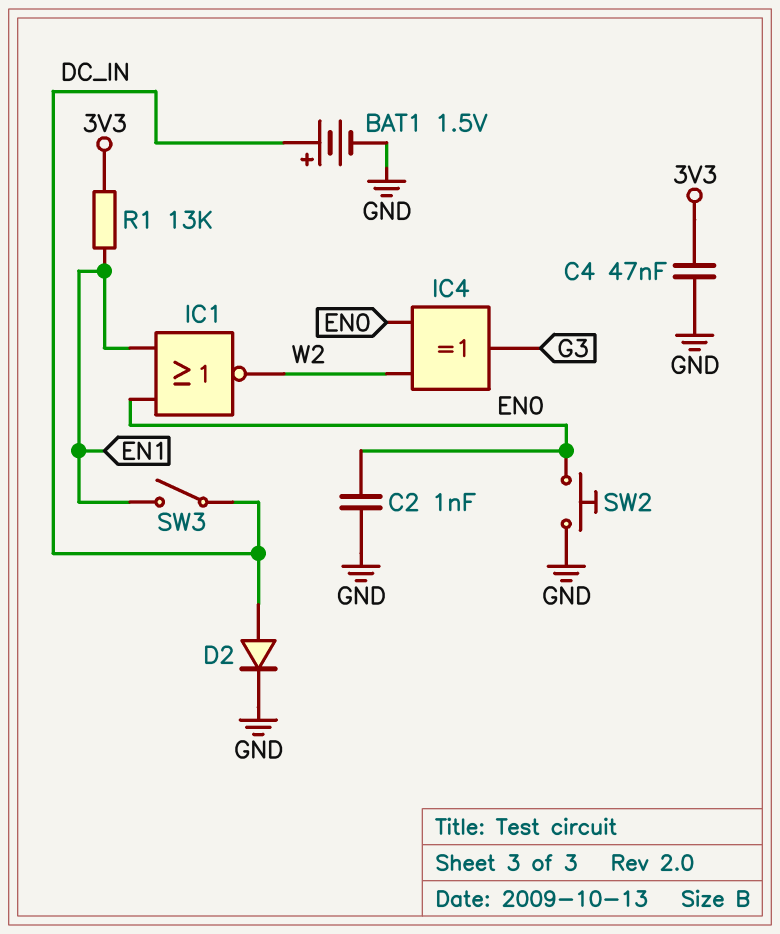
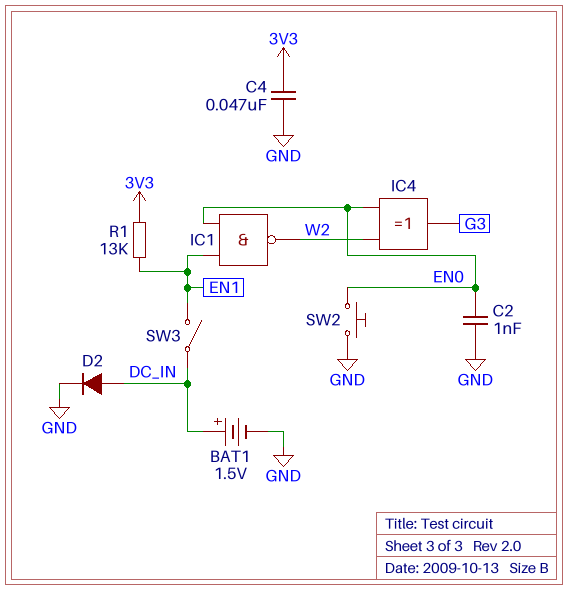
IC1: NOR (in EN0, in EN1, out W2) -> NAND (in EN0, in EN1, out W2)

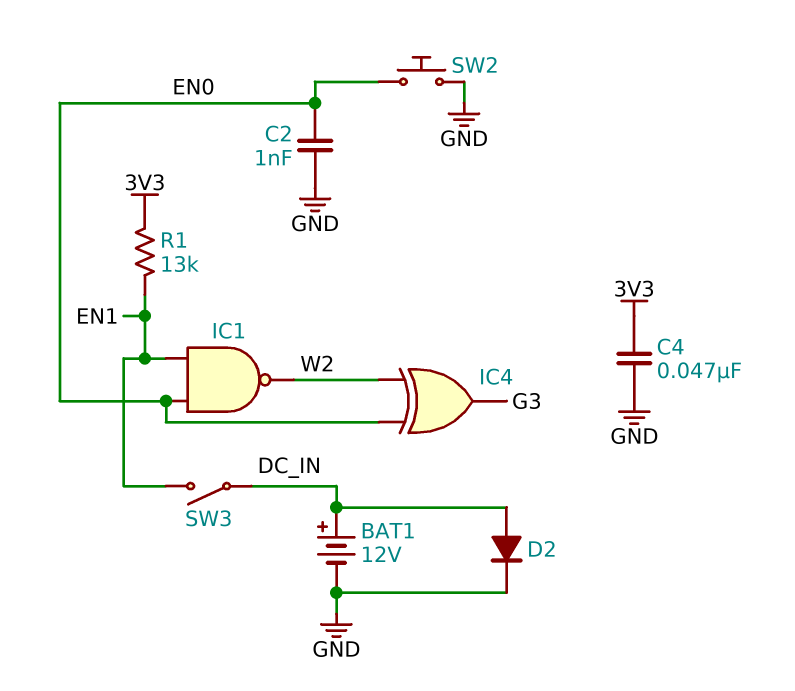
BAT1: 1.5V (plus DC_IN, minus GND) -> 12V (plus DC_IN, minus GND)

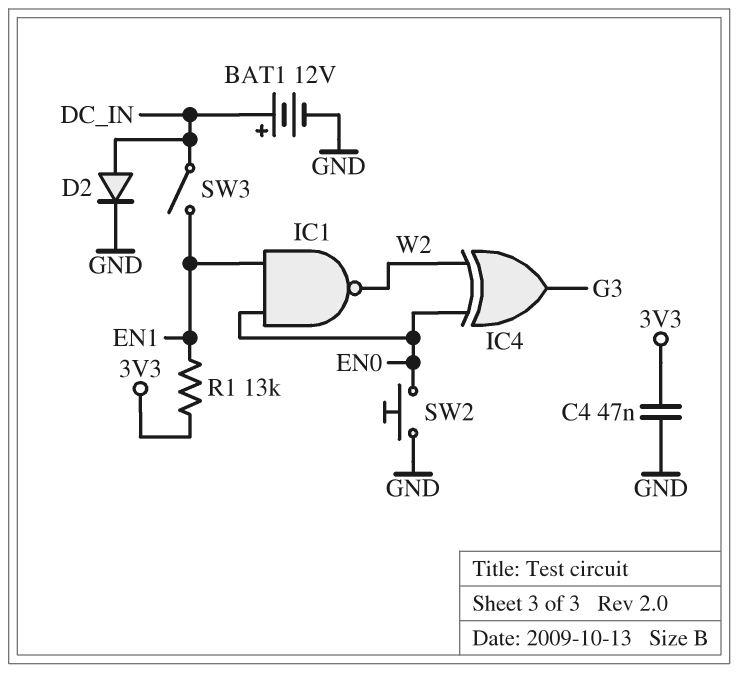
C2: 1nF (EN0, GND) -> none

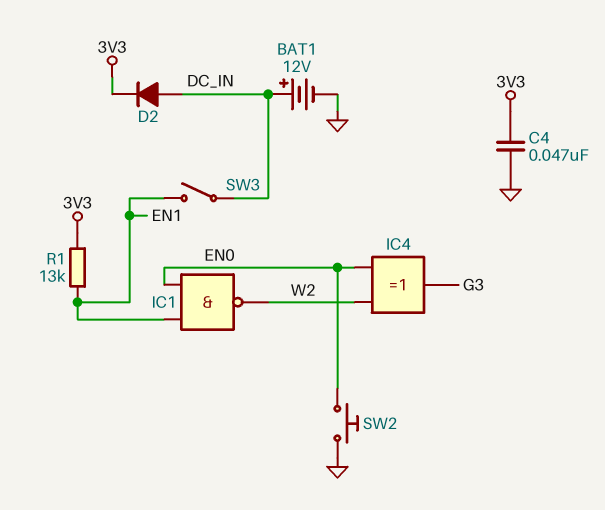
D2: diode (A DC_IN, K GND) -> diode (A DC_IN, K 3V3)

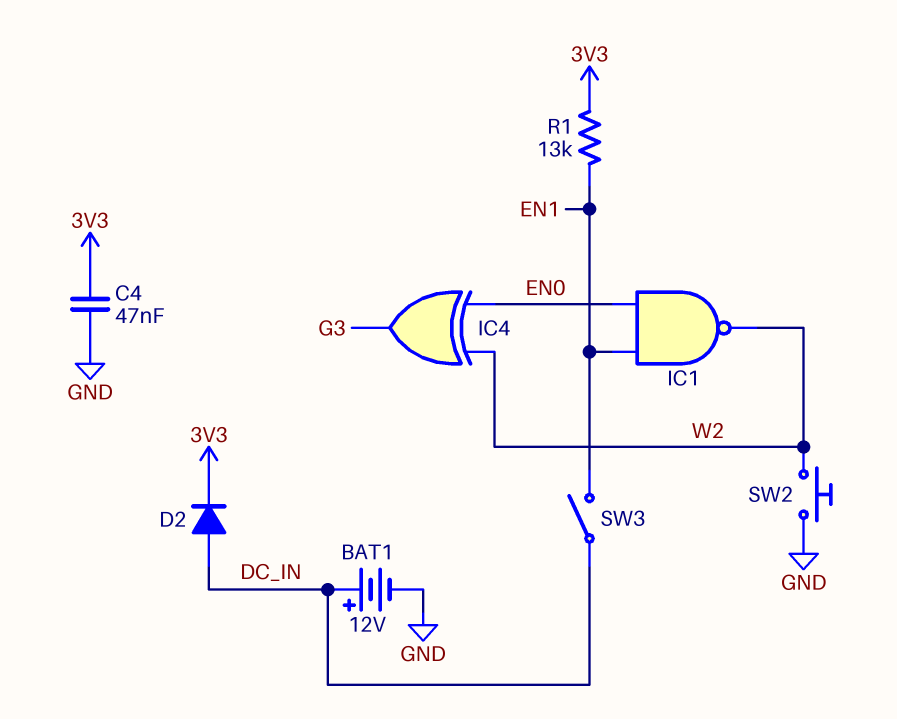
SW2: button (EN0, GND) -> button (GND, W2)

